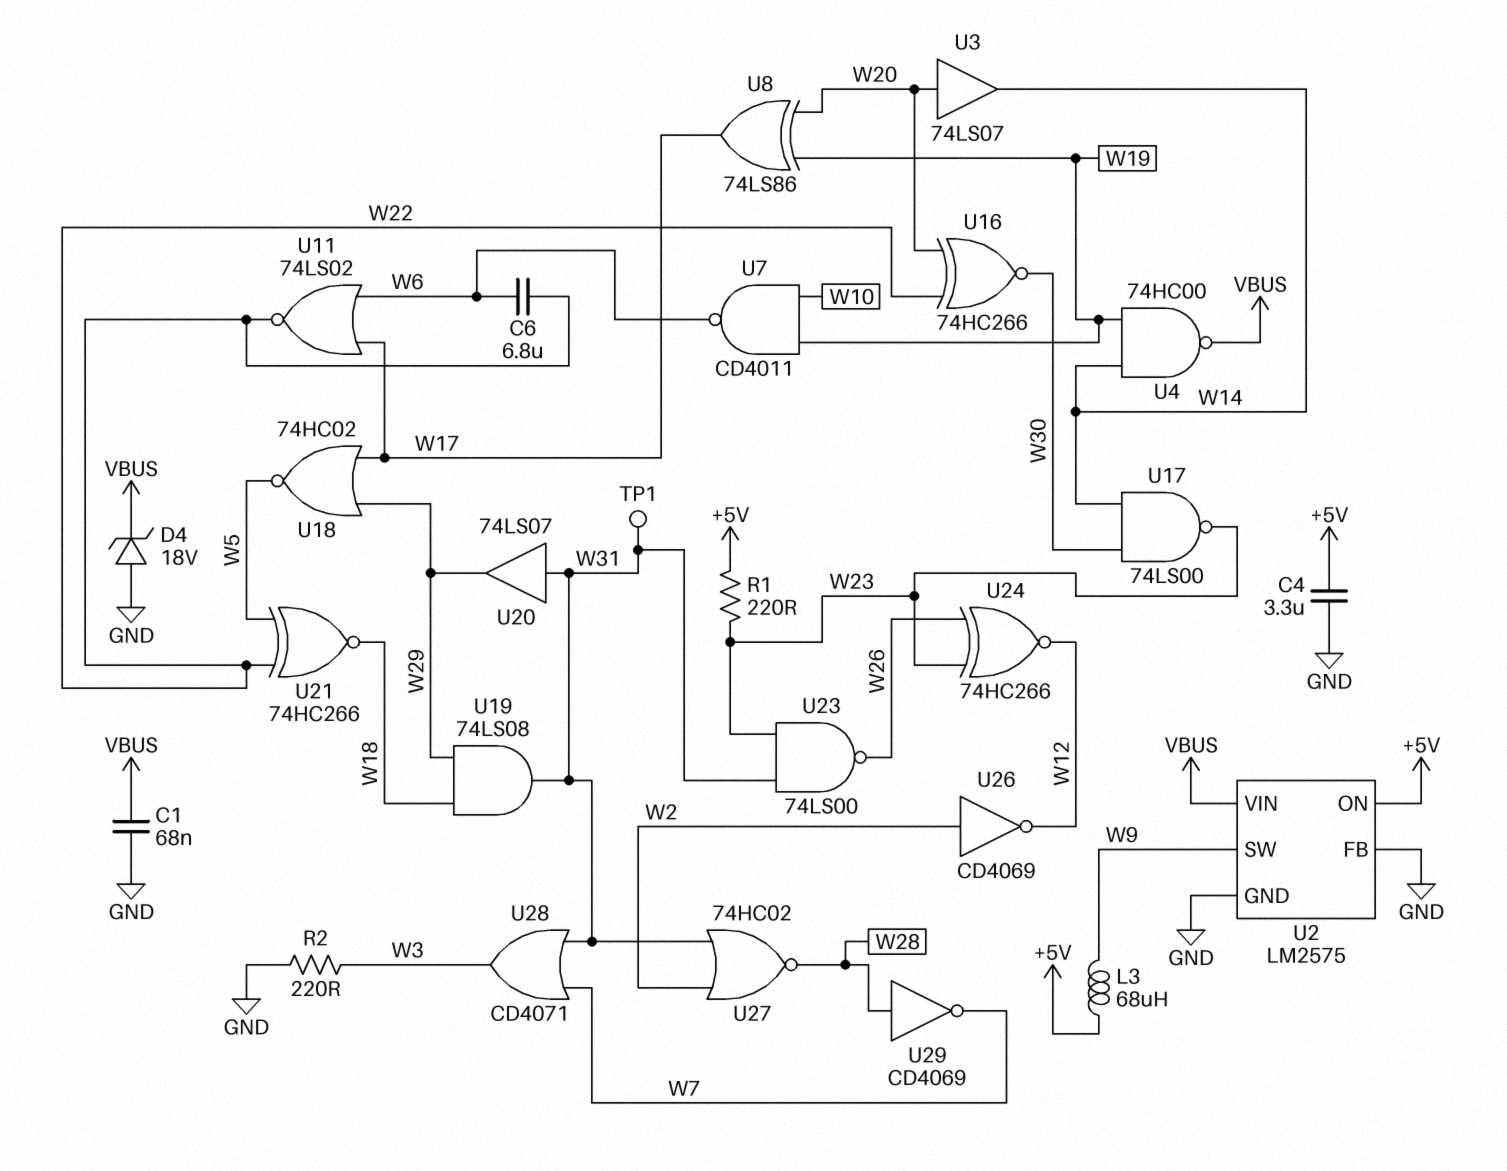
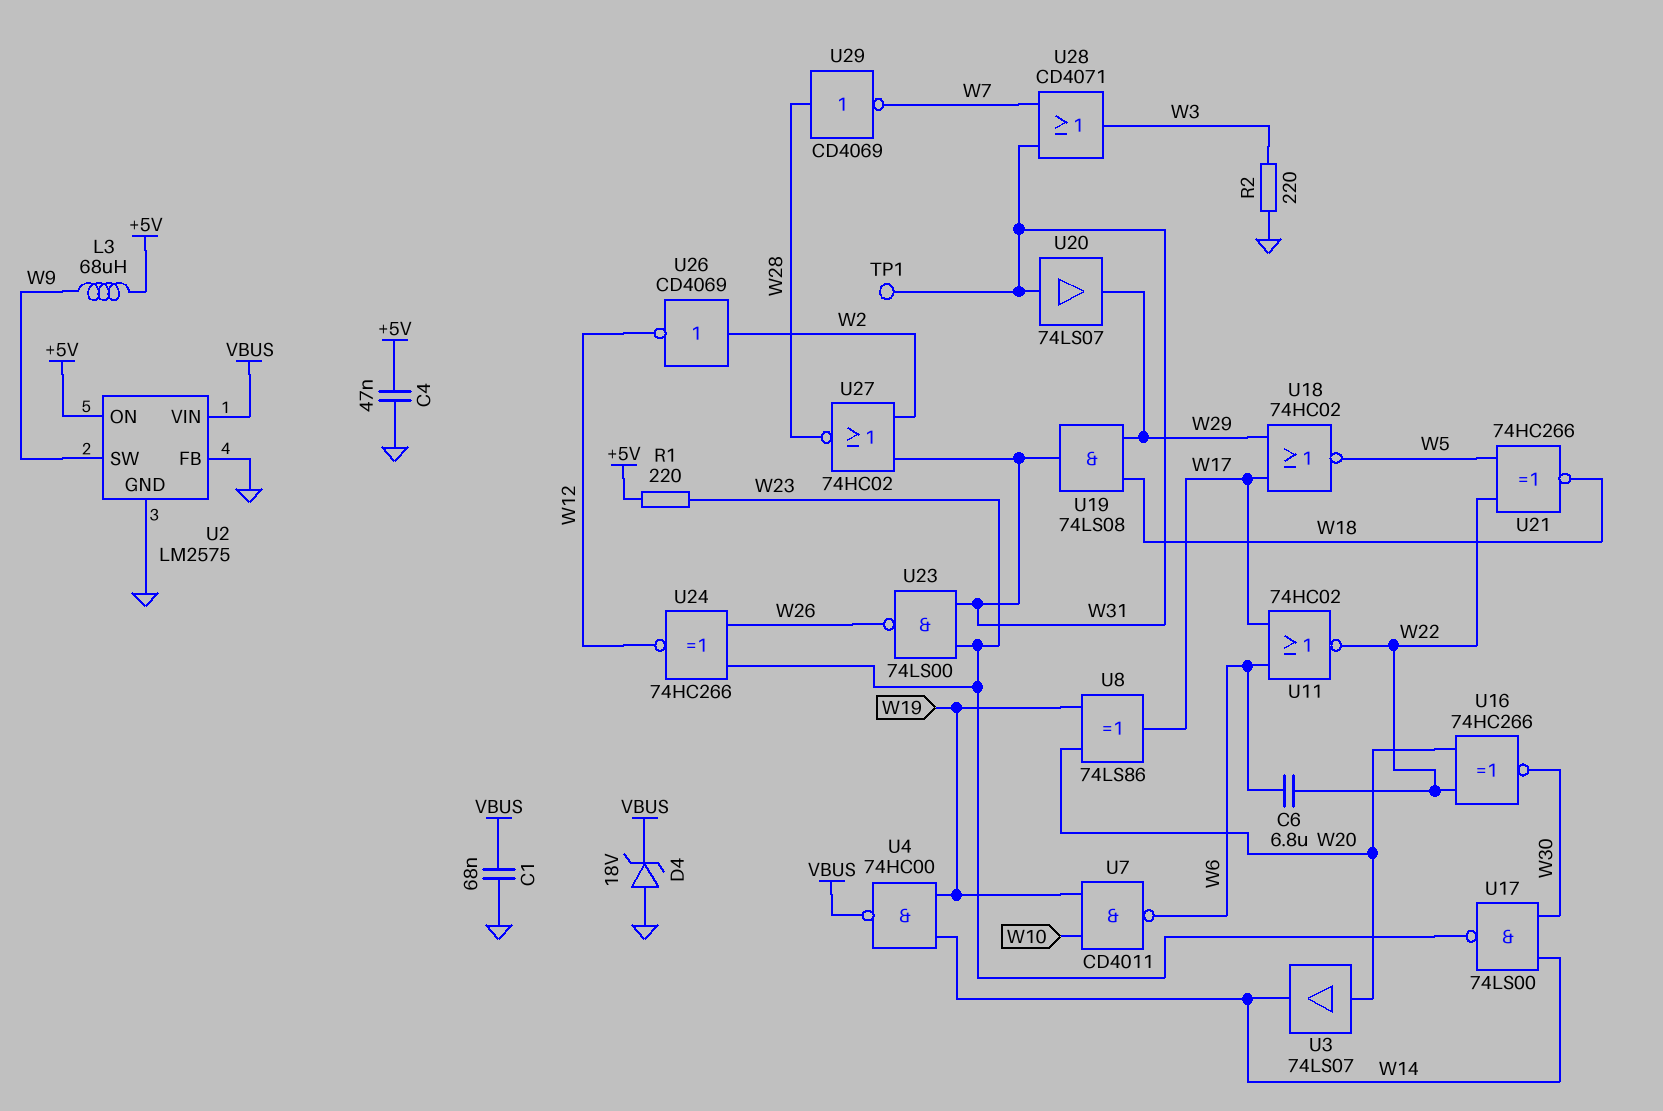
C4: 3.3uF (+5V, GND) -> 47nF (+5V, GND)
U11: NOR 74LS02 (in W6, in W17, out W22) -> NOR 74HC02 (in W6, in W17, out W22)

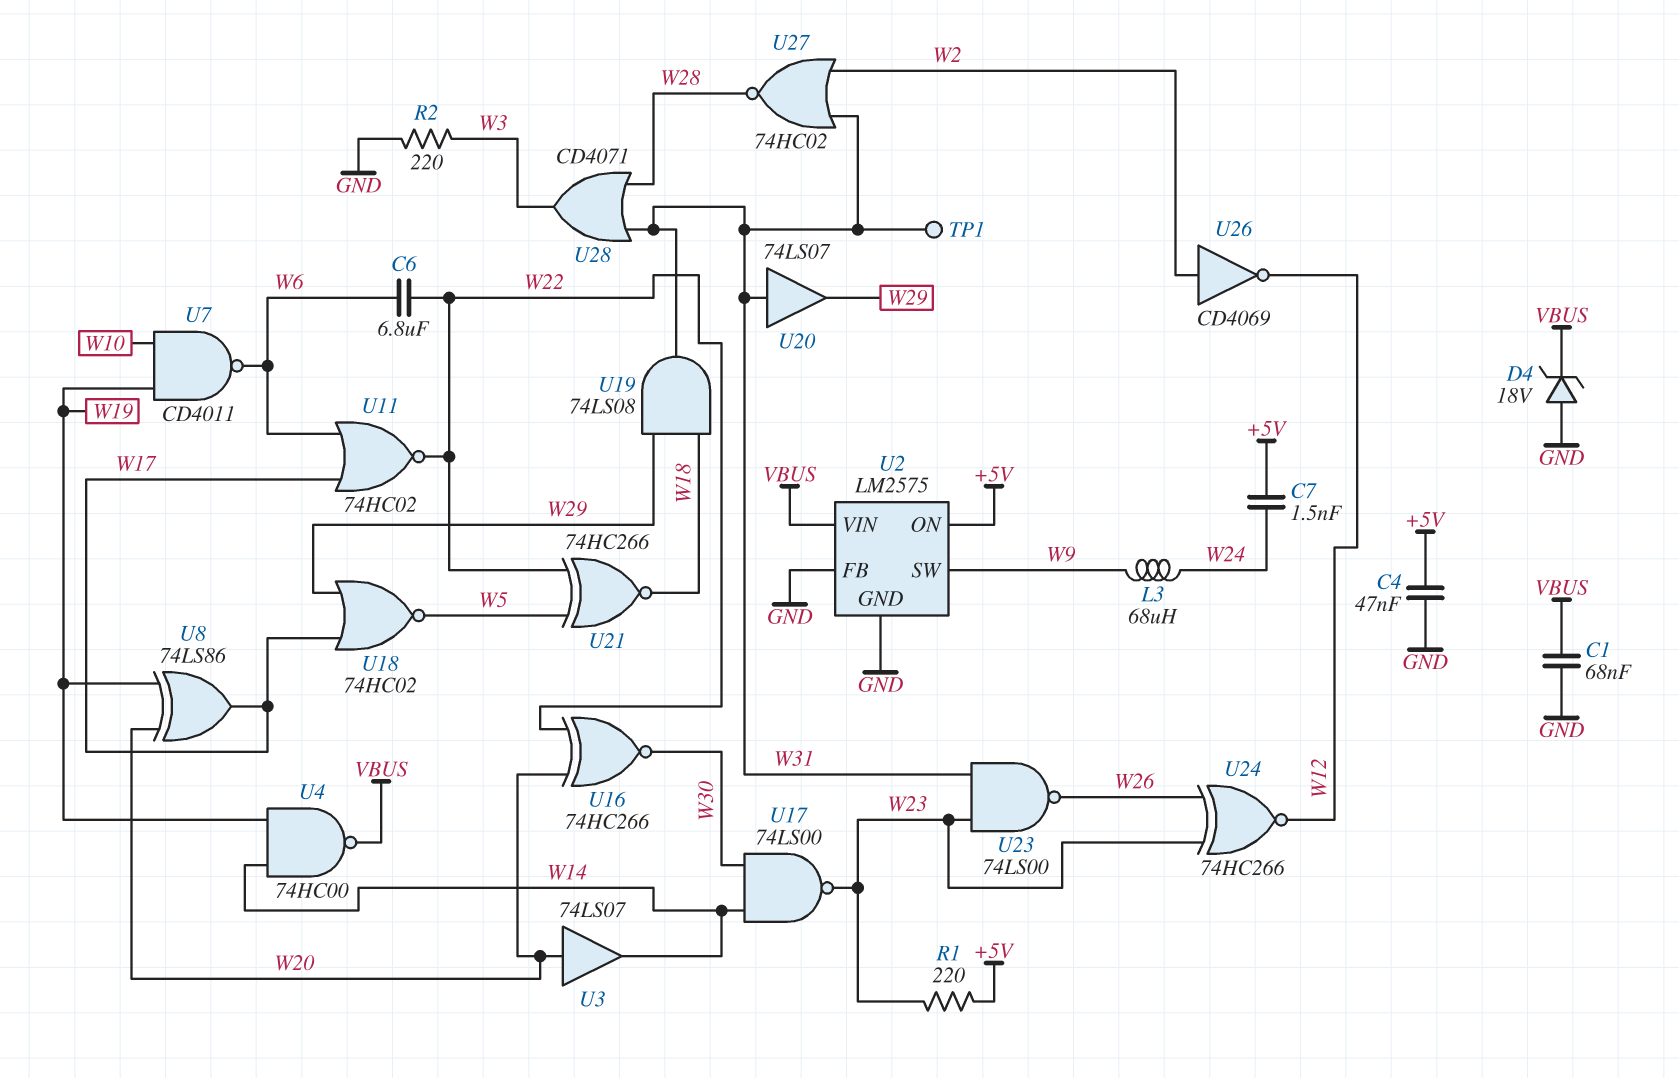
C7: none -> 1.5nF (+5V, W24)
L3: 68uH (+5V, W9) -> 68uH (W9, W24)
U28: OR CD4071 (in W7, in W31, out W3) -> OR CD4071 (in W28, in W31, out W3)
U29: NOT CD4069 (in W28, out W7) -> none

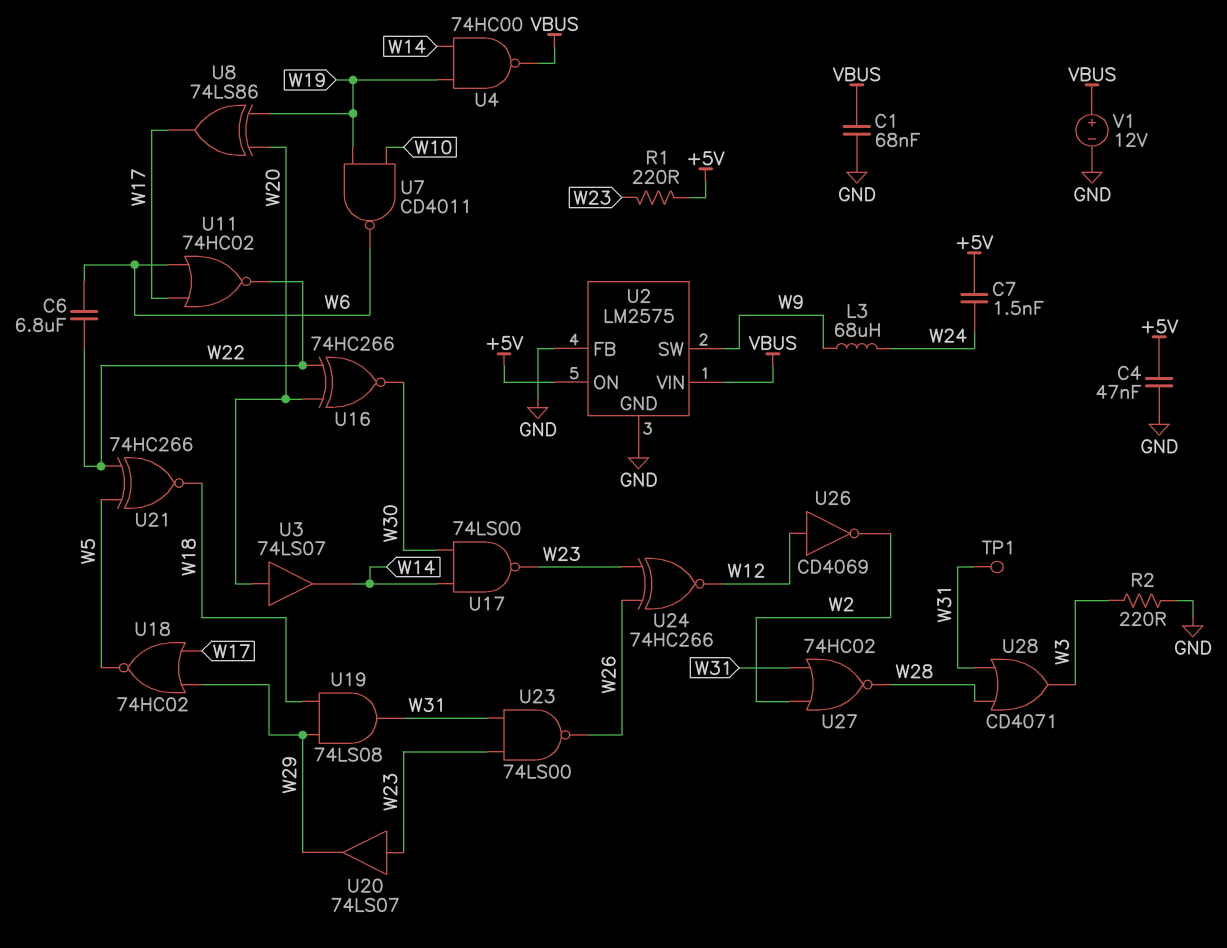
D4: zener 18V (A GND, K VBUS) -> none
U20: buffer 74LS07 (in W31, out W29) -> buffer 74LS07 (in W23, out W29)
U26: NOT CD4069 (in W2, out W12) -> NOT CD4069 (in W12, out W2)
V1: none -> 12V (plus VBUS, minus GND)

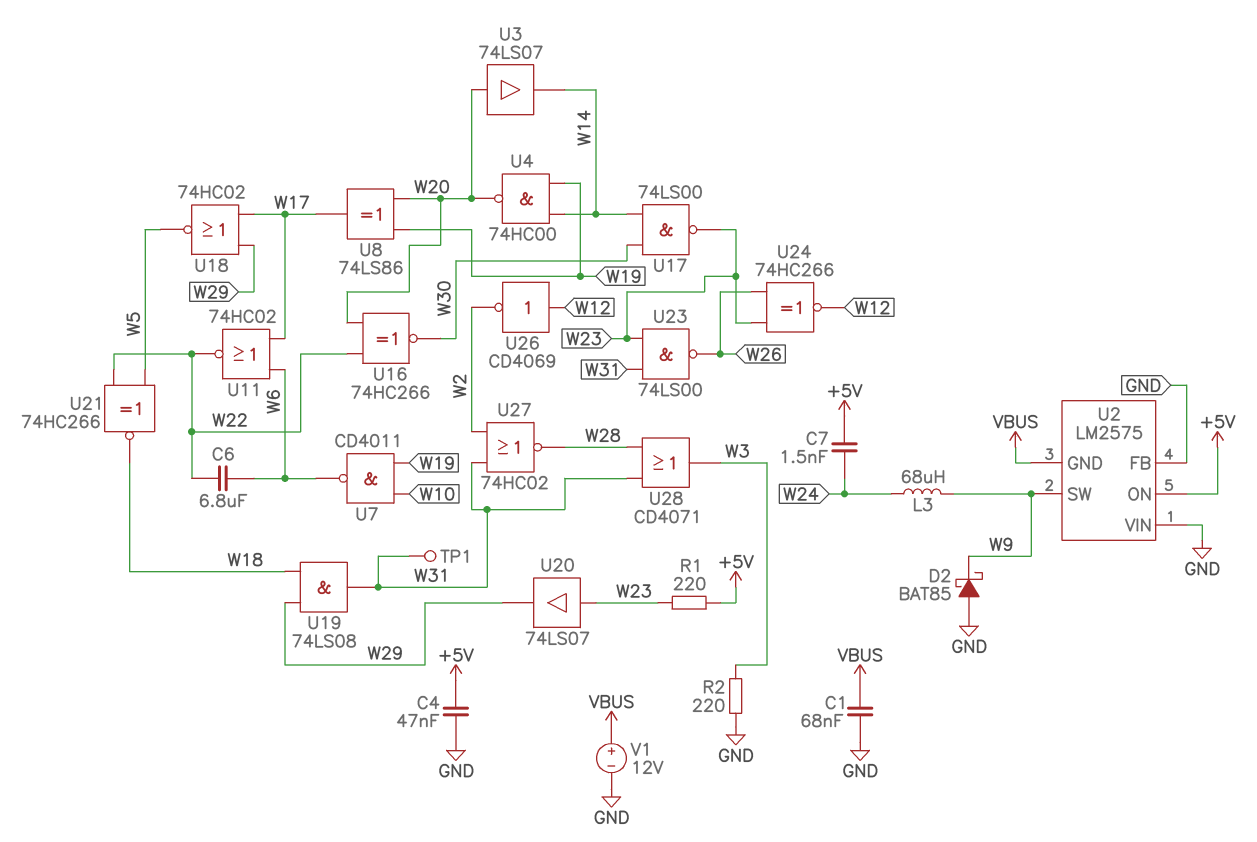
D2: none -> schottky BAT85 (A GND, K W9)
U2 pin GND: GND -> VBUS
U2 pin VIN: VBUS -> GND
U4: NAND 74HC00 (in W14, in W19, out VBUS) -> NAND 74HC00 (in W14, in W19, out W20)

